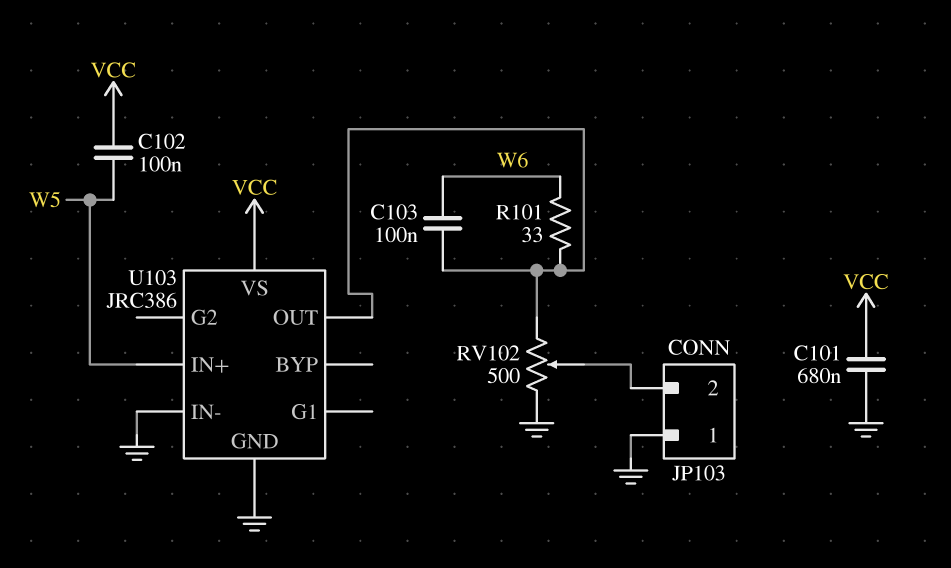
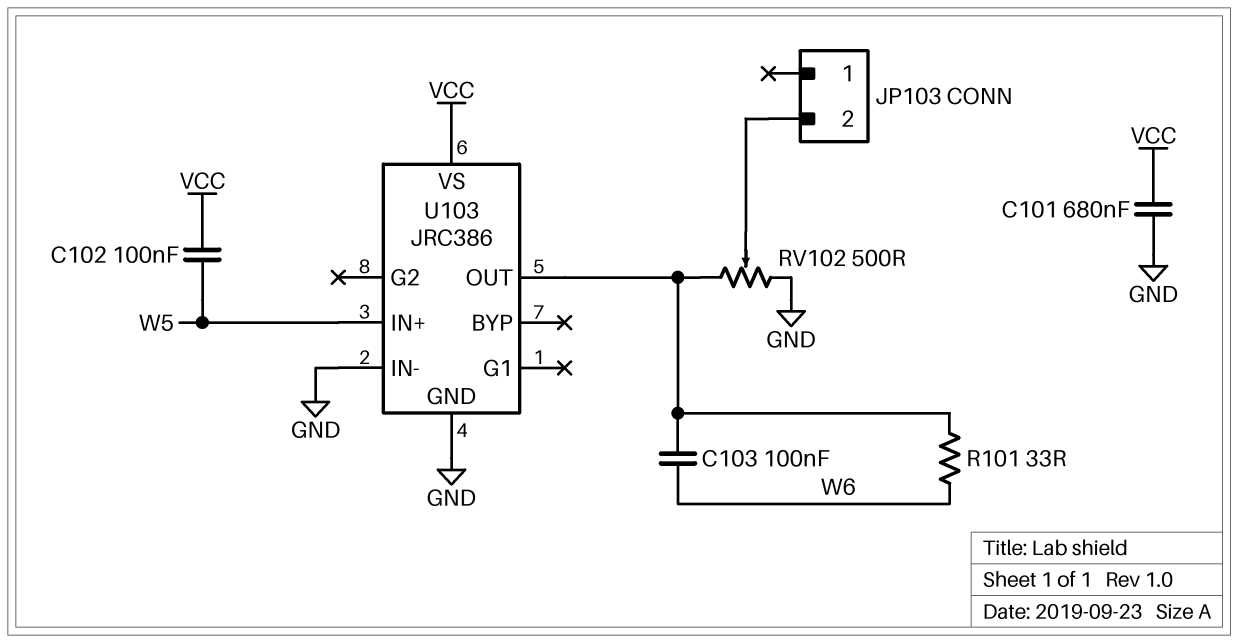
JP103 pin 1: GND -> none

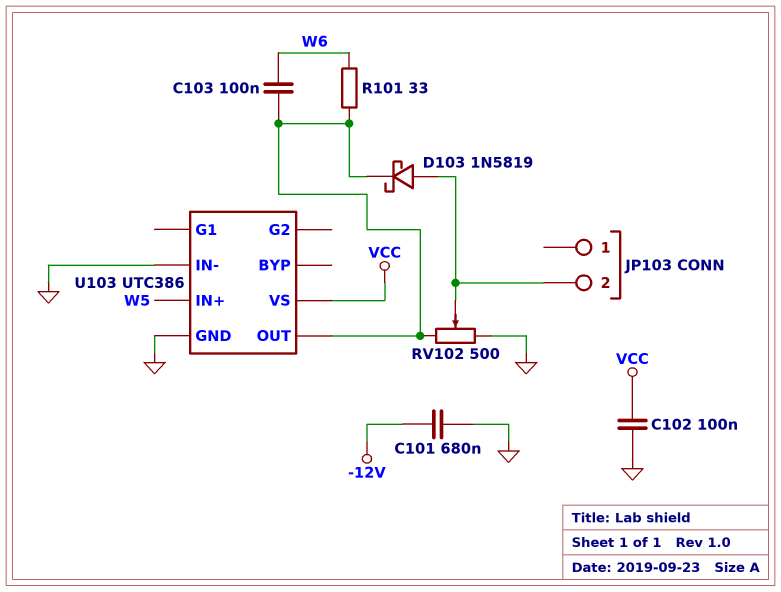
C101: 680nF (GND, VCC) -> 680nF (-12V, GND)
C102: 100nF (VCC, W5) -> 100nF (GND, VCC)
D103: none -> schottky 1N5819 (A JP103/2, K U103/OUT)
U103: JRC386 -> UTC386

